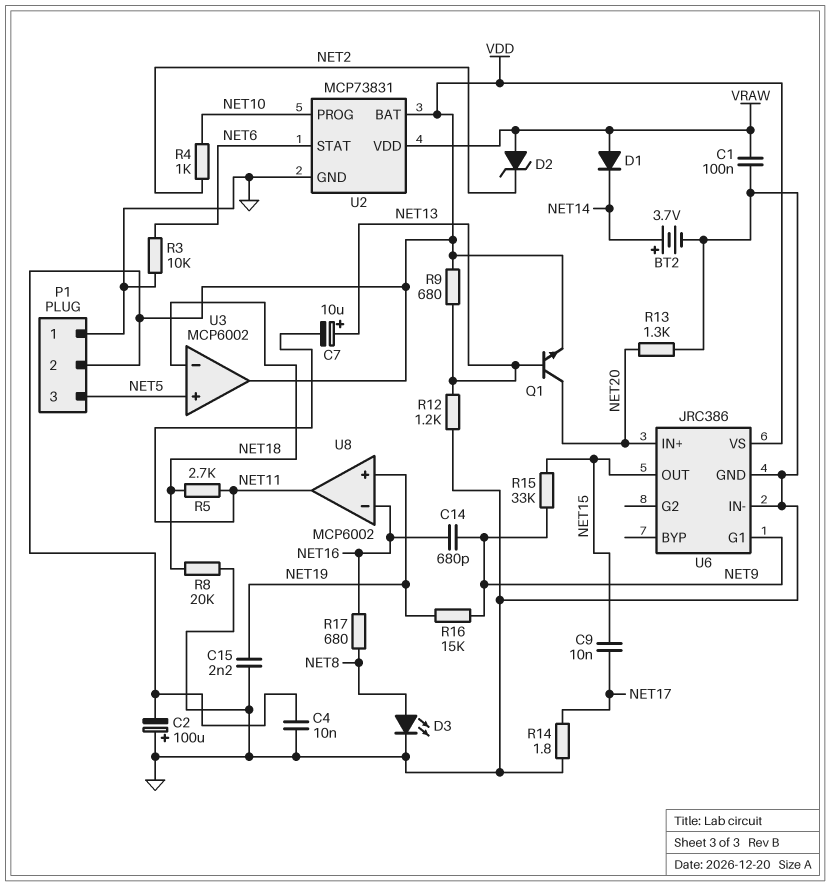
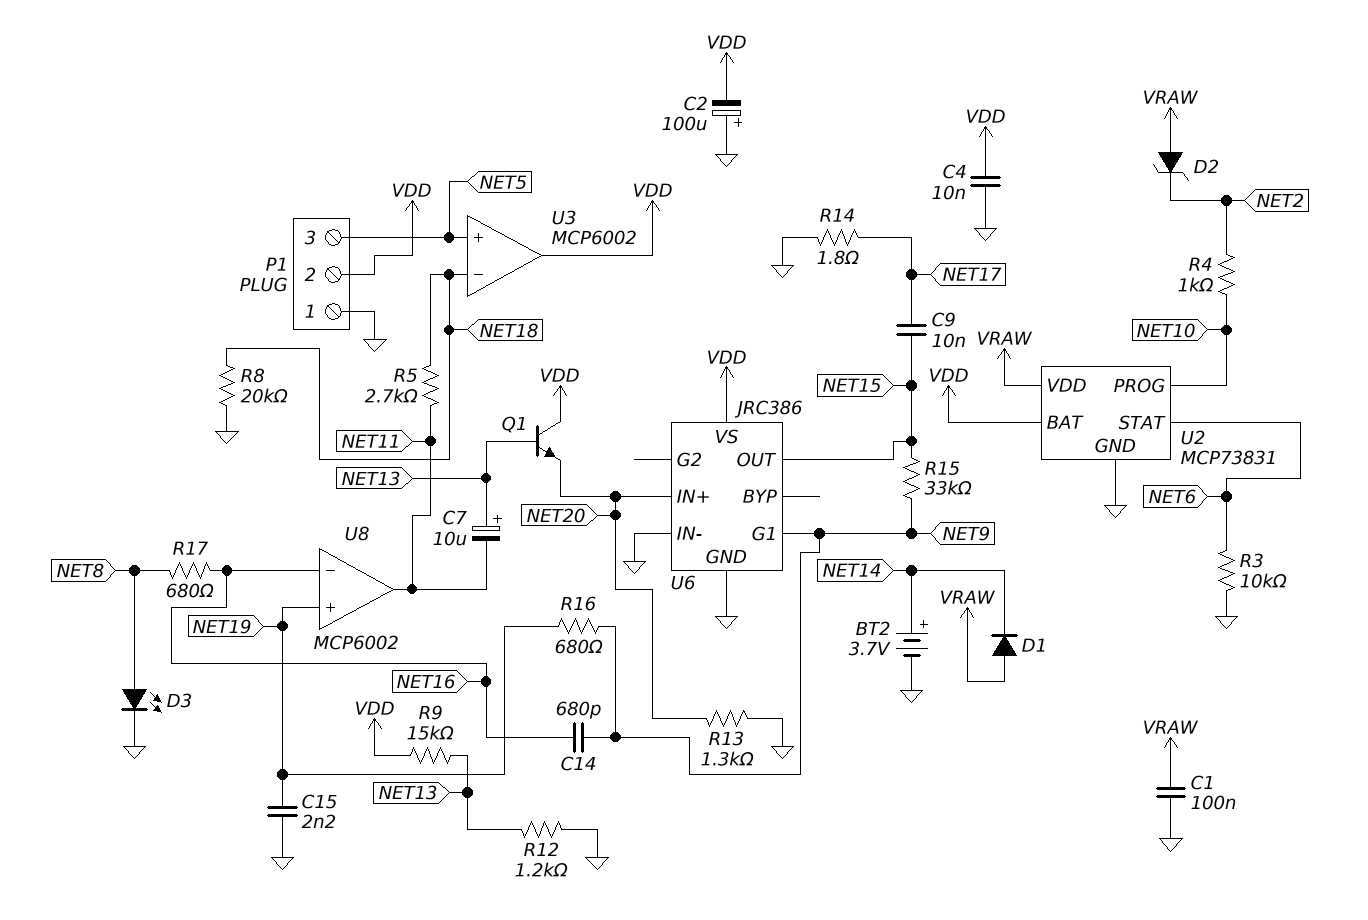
Q1: NPN (B NET13, C NET20, E VDD) -> NPN (B NET13, C VDD, E NET20)
R9: 680 (NET13, VDD) -> 15k (NET13, VDD)
R16: 15k (NET9, NET19) -> 680 (NET9, NET19)

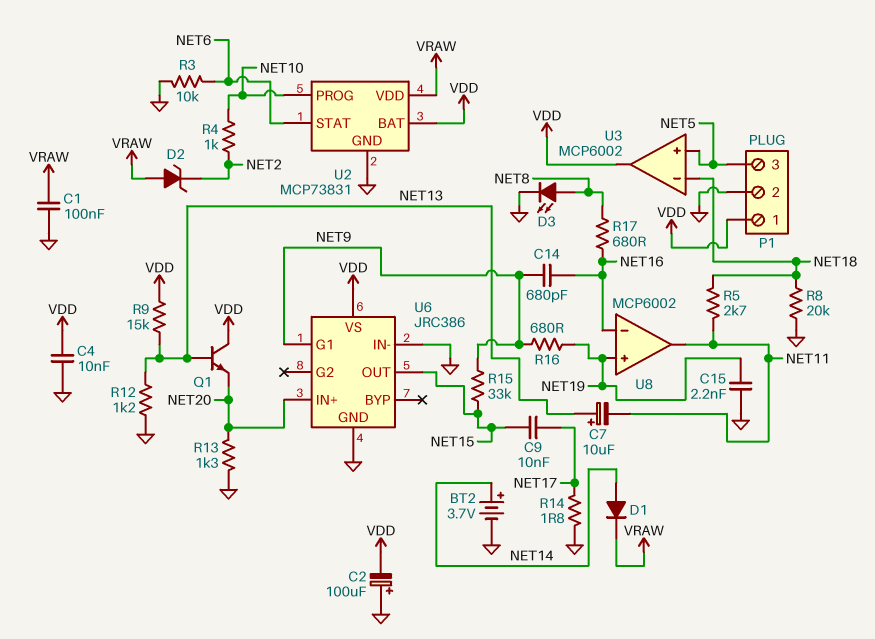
D1: diode (A VRAW, K NET14) -> diode (A NET14, K VRAW)
P1 pin 1: GND -> VDD
P1 pin 2: VDD -> GND

